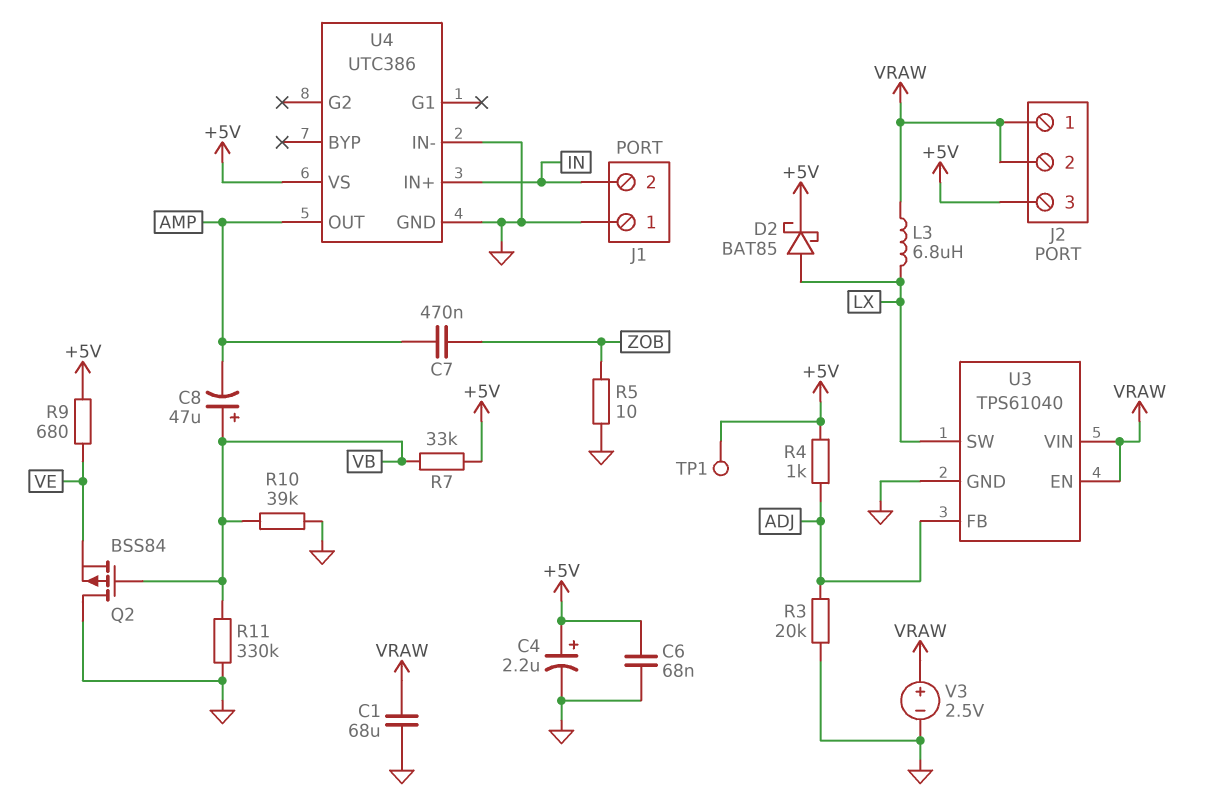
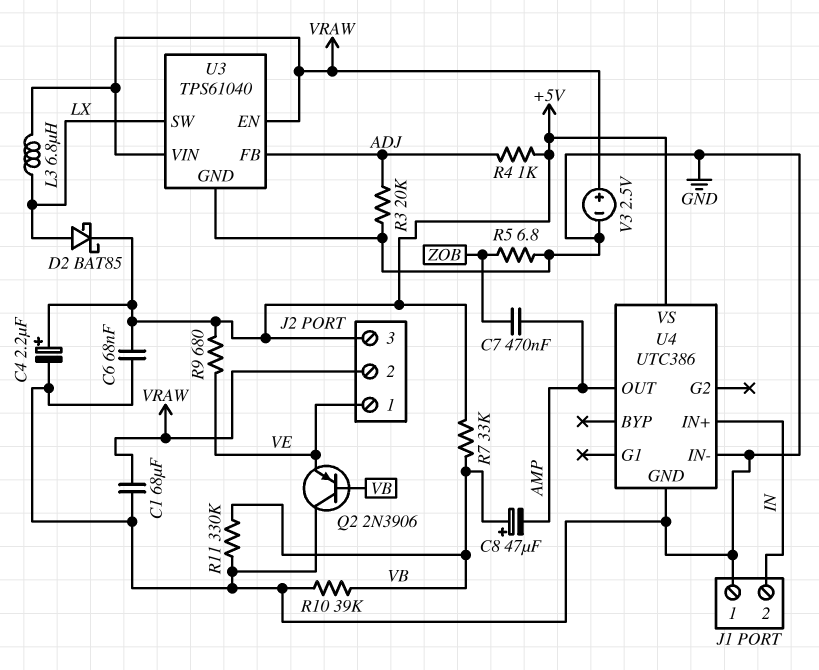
J2 pin 1: VRAW -> VE
Q2: PMOS BSS84 (G VB, D GND, S VE) -> PNP 2N3906 (B VB, C GND, E VE)
R5: 10 (GND, ZOB) -> 6.8 (GND, ZOB)
TP1: test point (+5V) -> none

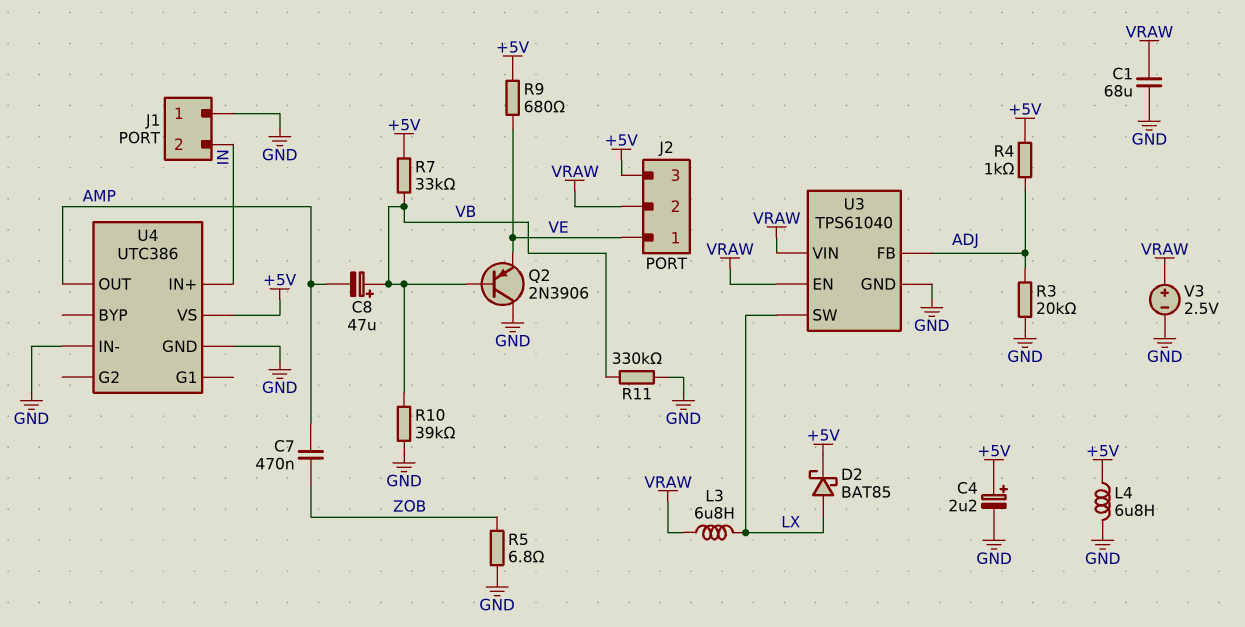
C6: 68nF (+5V, GND) -> none
L4: none -> 6.8uH (+5V, GND)

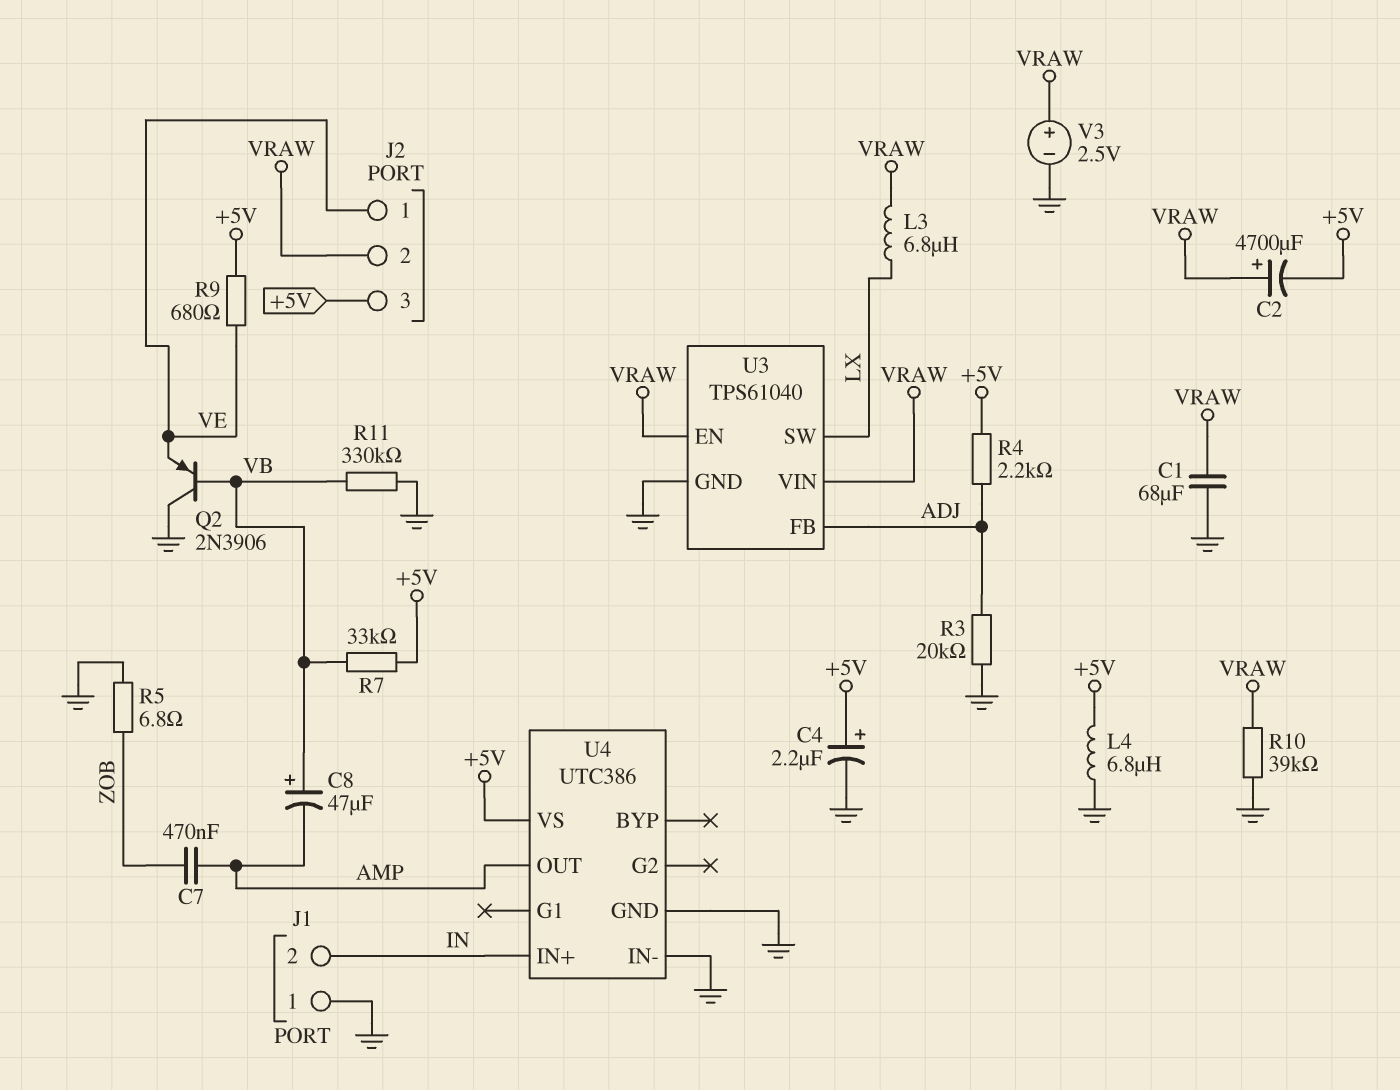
C2: none -> 4700uF (plus VRAW, minus +5V)
D2: schottky BAT85 (A LX, K +5V) -> none
R4: 1k (+5V, ADJ) -> 2.2k (+5V, ADJ)
R10: 39k (GND, VB) -> 39k (GND, VRAW)

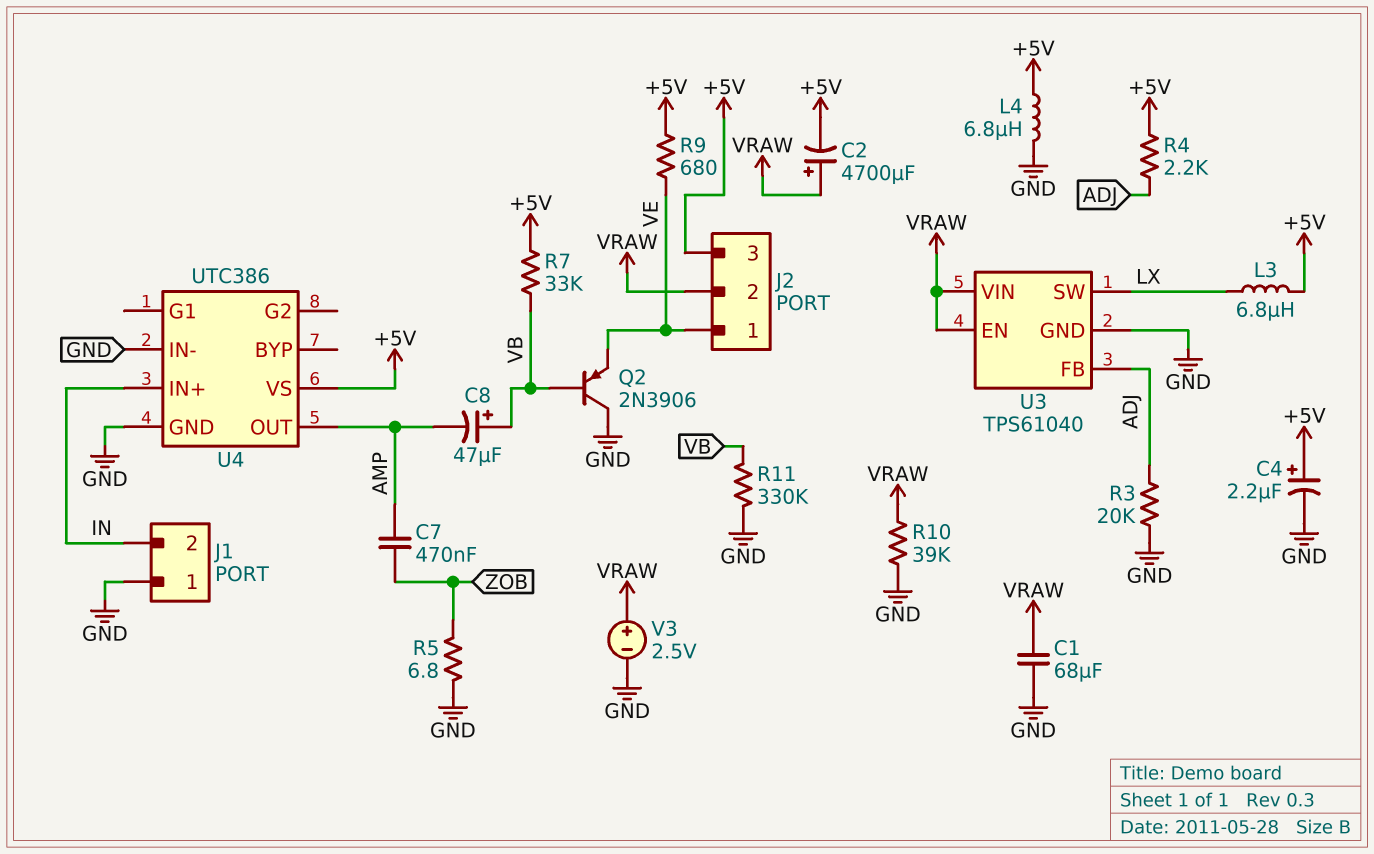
L3: 6.8uH (LX, VRAW) -> 6.8uH (+5V, LX)

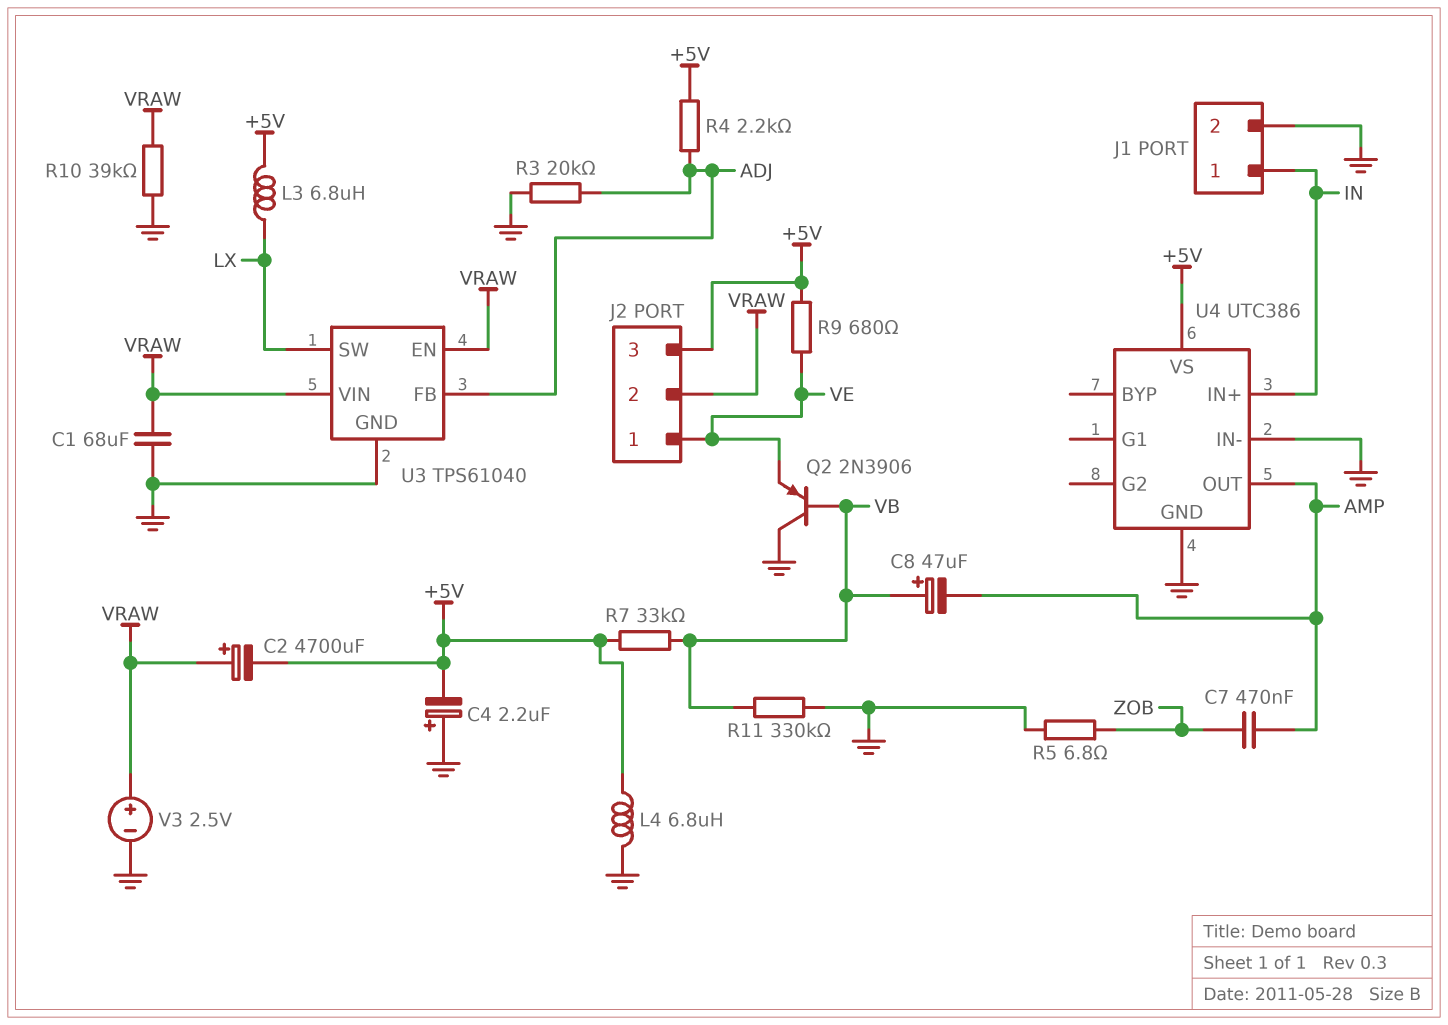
C4: 2.2uF (plus +5V, minus GND) -> 2.2uF (plus GND, minus +5V)
J1 pin 1: GND -> IN
J1 pin 2: IN -> GND

